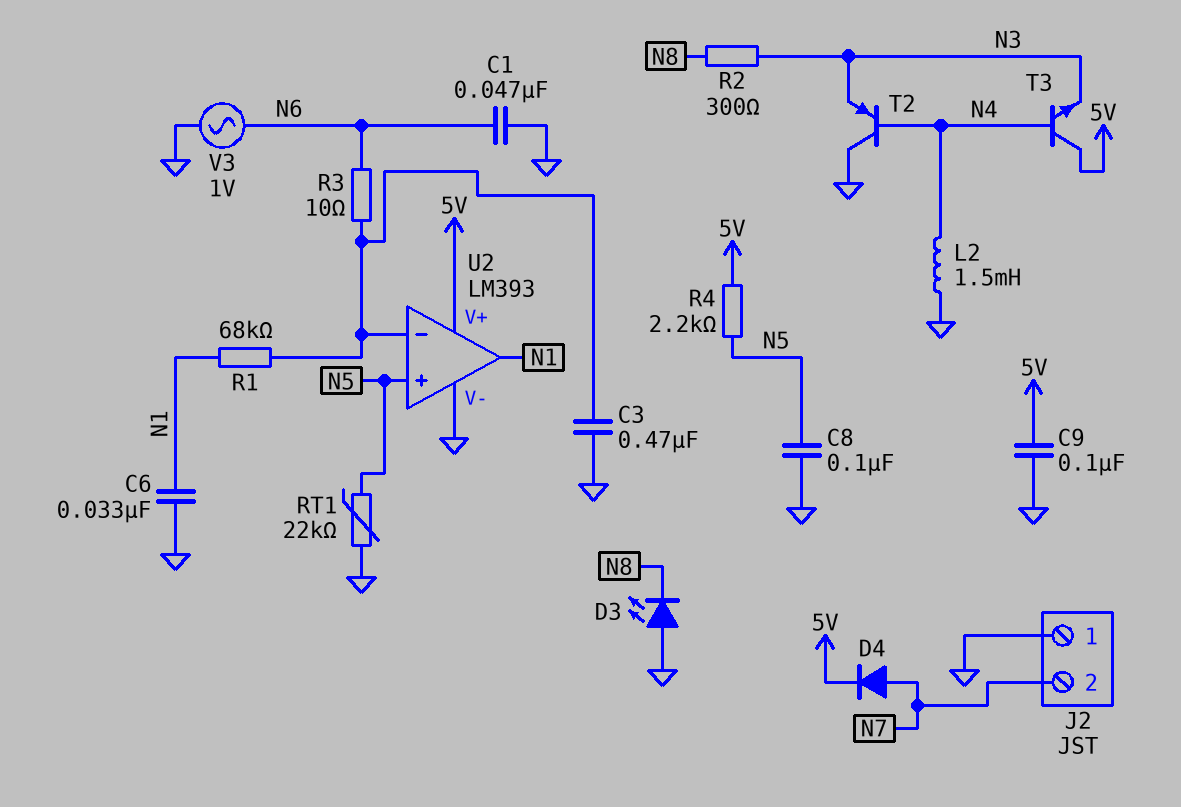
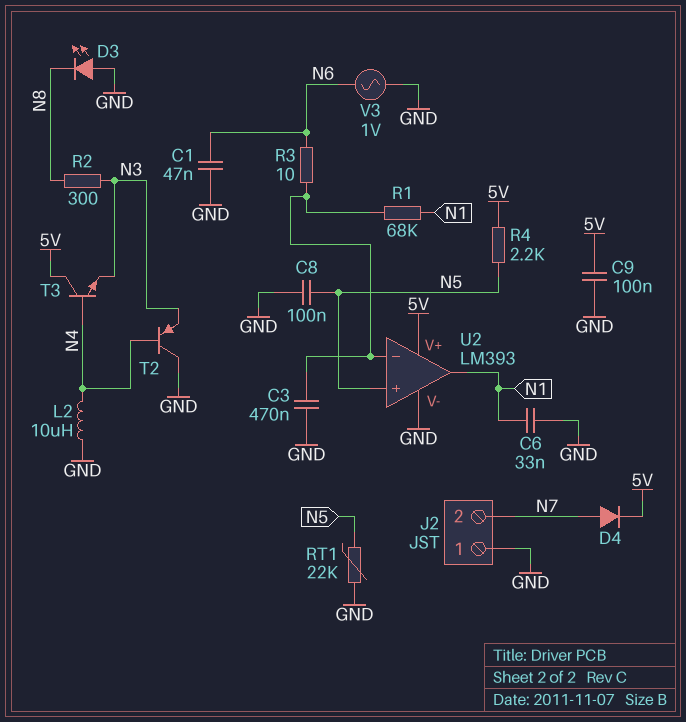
L2: 1.5mH (GND, N4) -> 10uH (GND, N4)

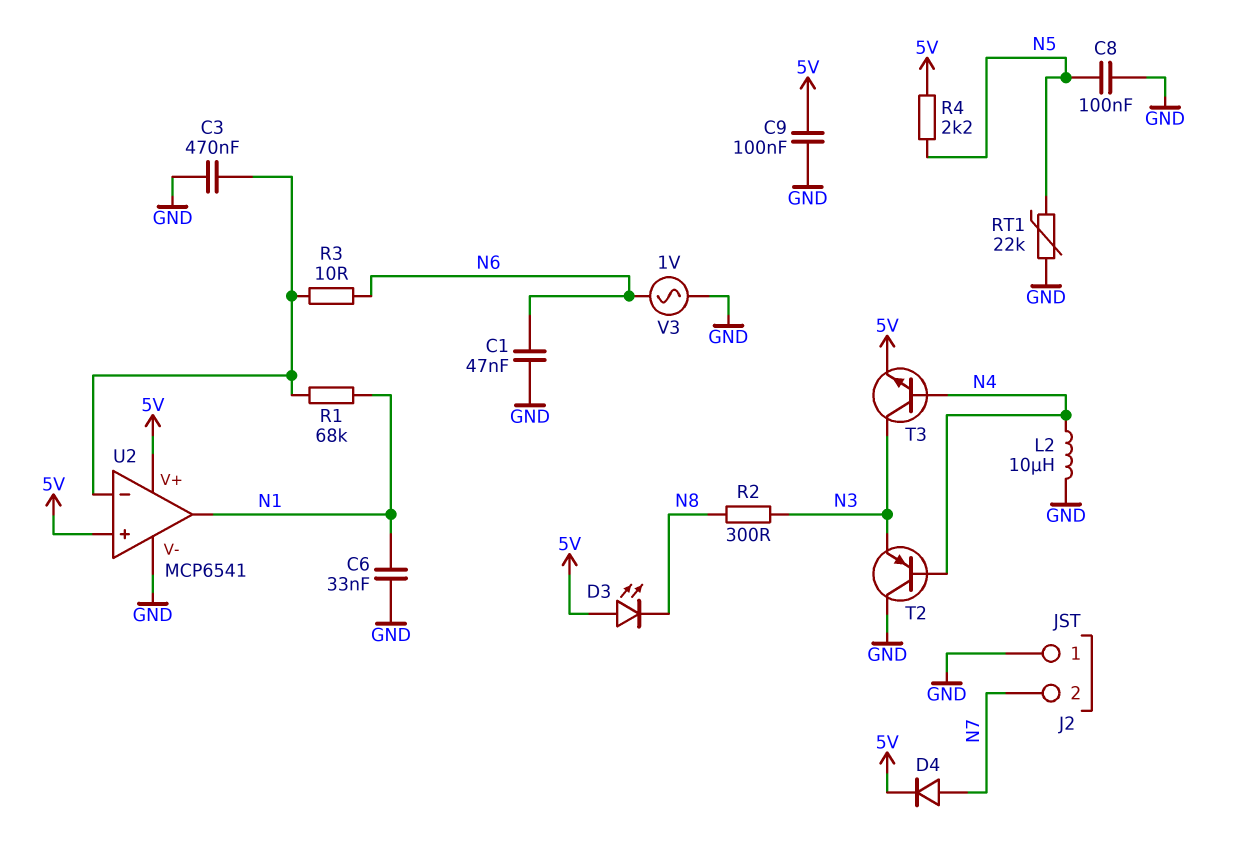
D3: LED (A GND, K N8) -> LED (A 5V, K N8)
T3: NPN (B N4, C 5V, E N3) -> NPN (B N4, C N3, E 5V)
U2: LM393 -> MCP6541
U2 pin in+: N5 -> 5V

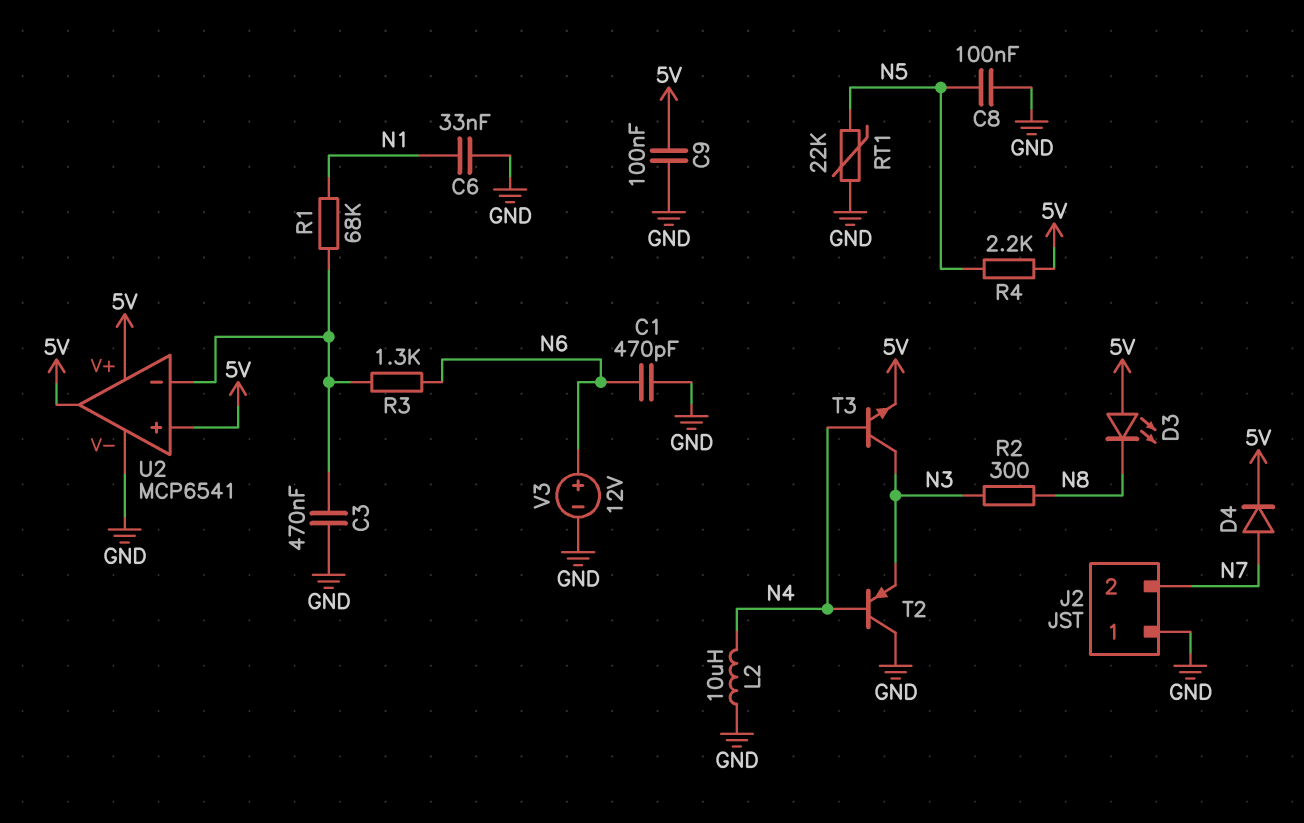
C1: 47nF (GND, N6) -> 470pF (GND, N6)
R3: 10 (N6, U2/in-) -> 1.3k (N6, U2/in-)
U2 pin out: N1 -> 5V
V3: AC 1V (GND, N6) -> 12V (plus N6, minus GND)

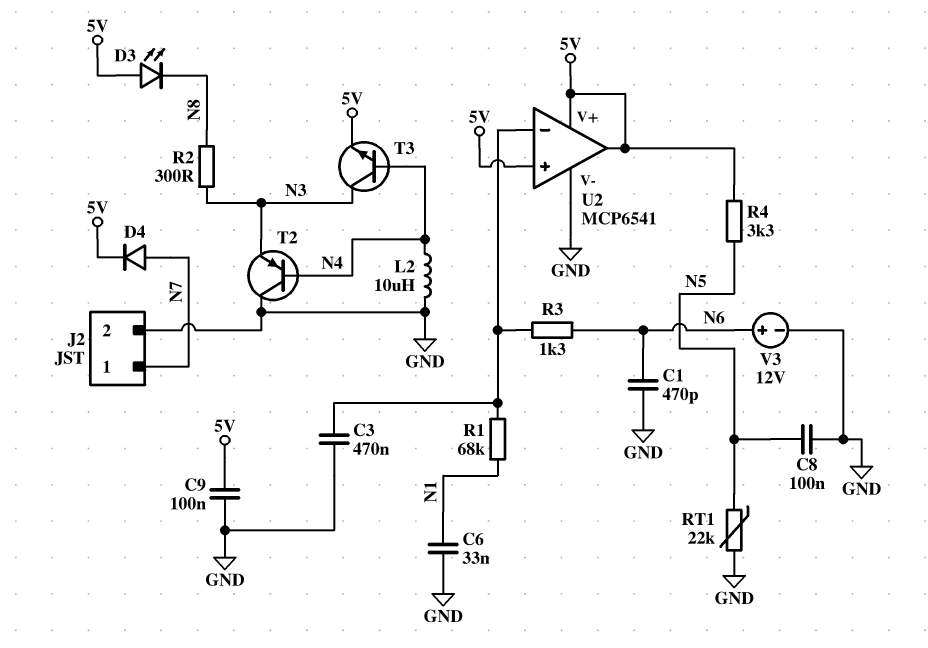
J2 pin 1: GND -> N7
J2 pin 2: N7 -> GND
R4: 2.2k (5V, N5) -> 3.3k (5V, N5)

